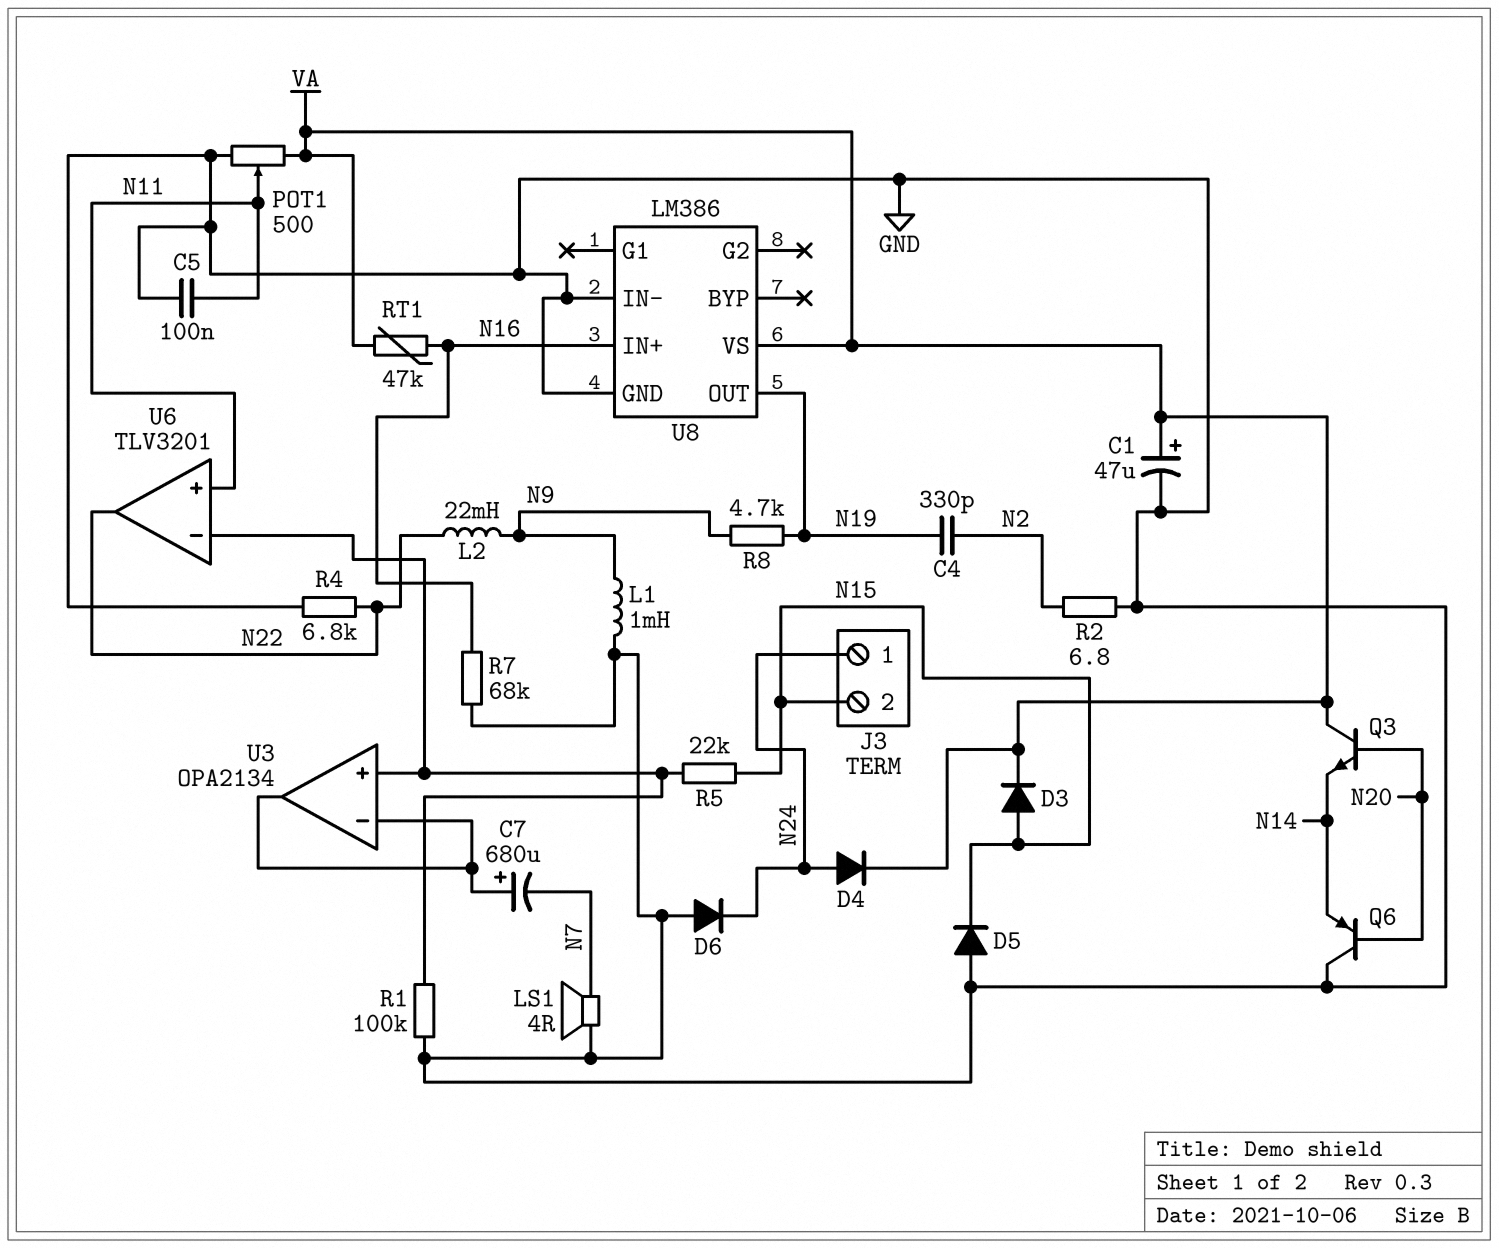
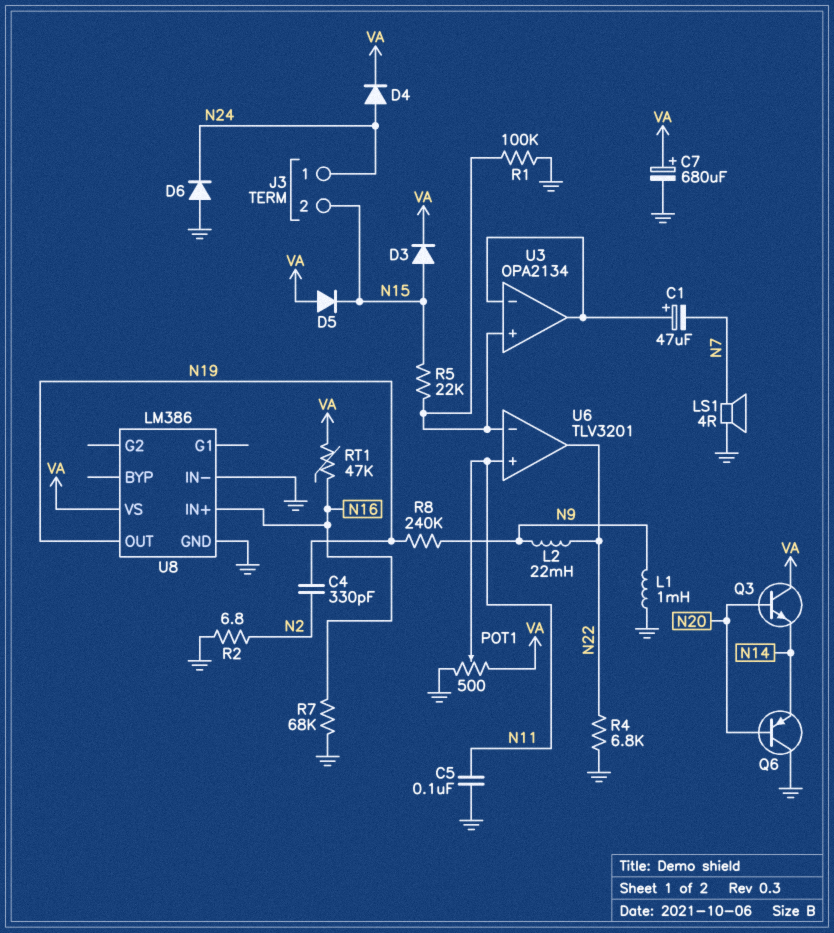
C1: 47uF (plus VA, minus GND) -> 47uF (plus U3/in-, minus N7)
C7: 680uF (plus U3/in-, minus N7) -> 680uF (plus VA, minus GND)
D5: diode (A GND, K N15) -> diode (A VA, K N15)
R8: 4.7k (N9, N19) -> 240k (N9, N19)

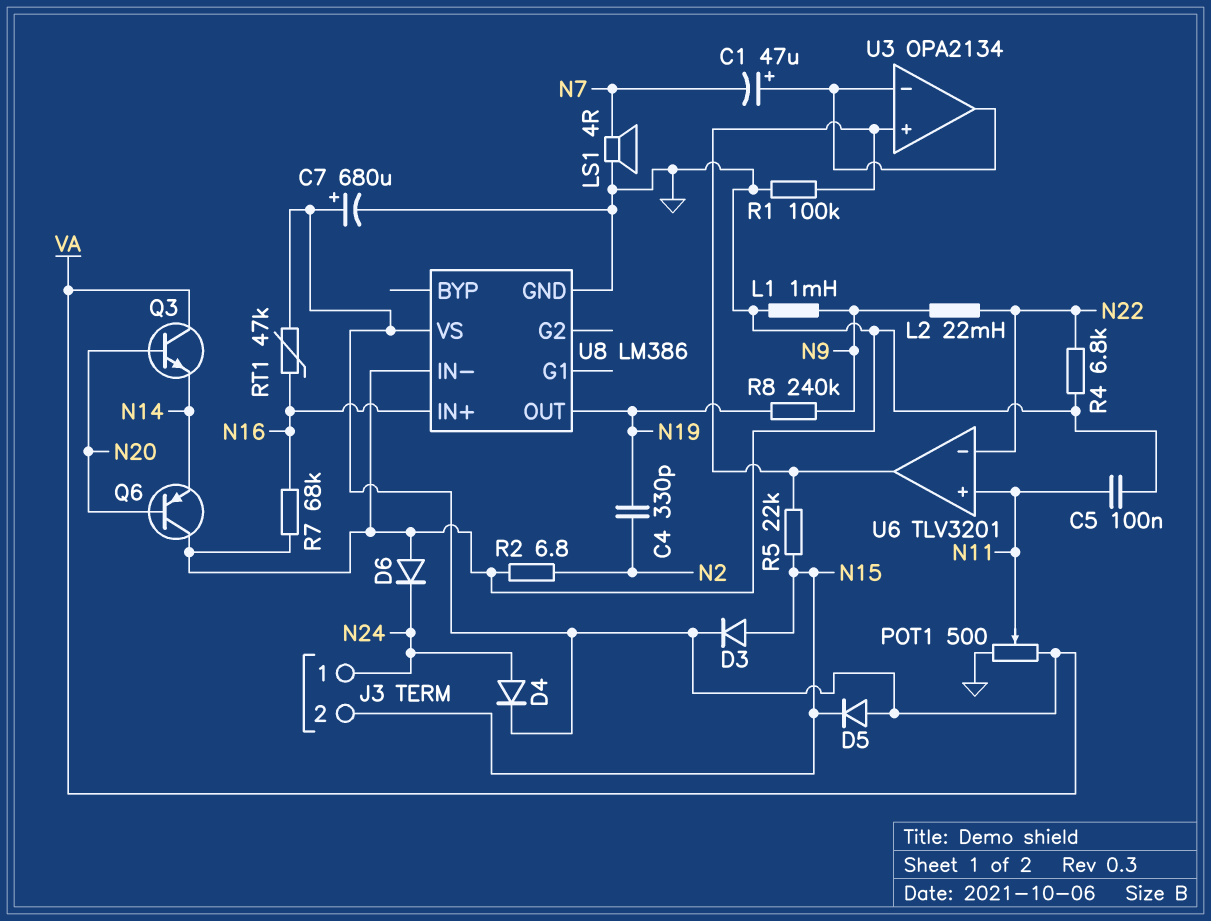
U6 pin in-: U3/in+ -> N22
U6 pin out: N22 -> U3/in+

